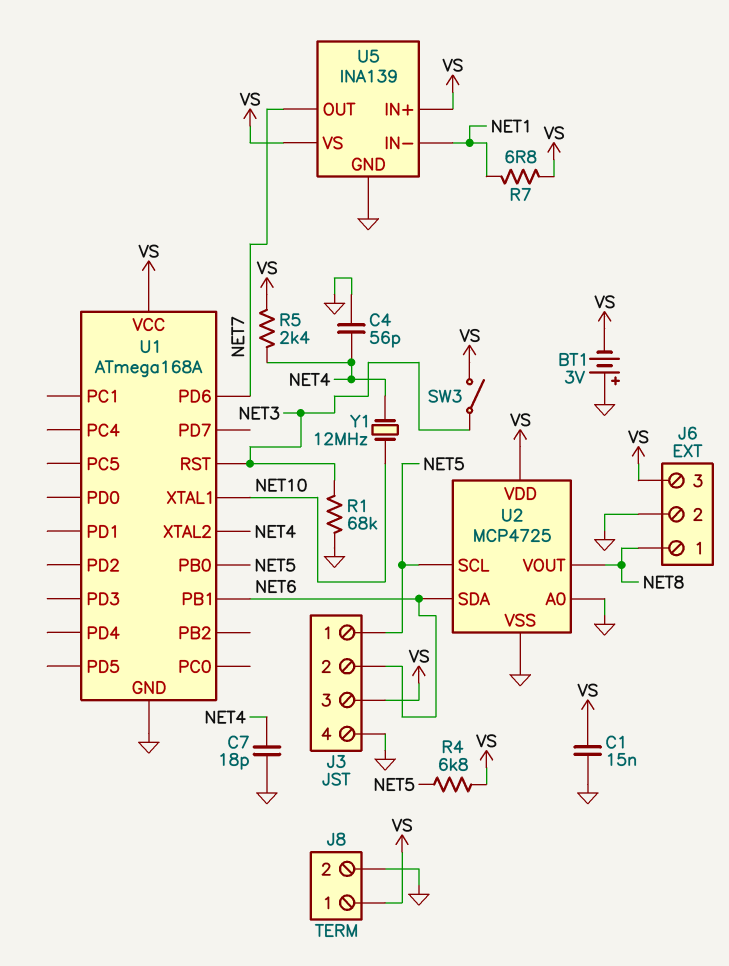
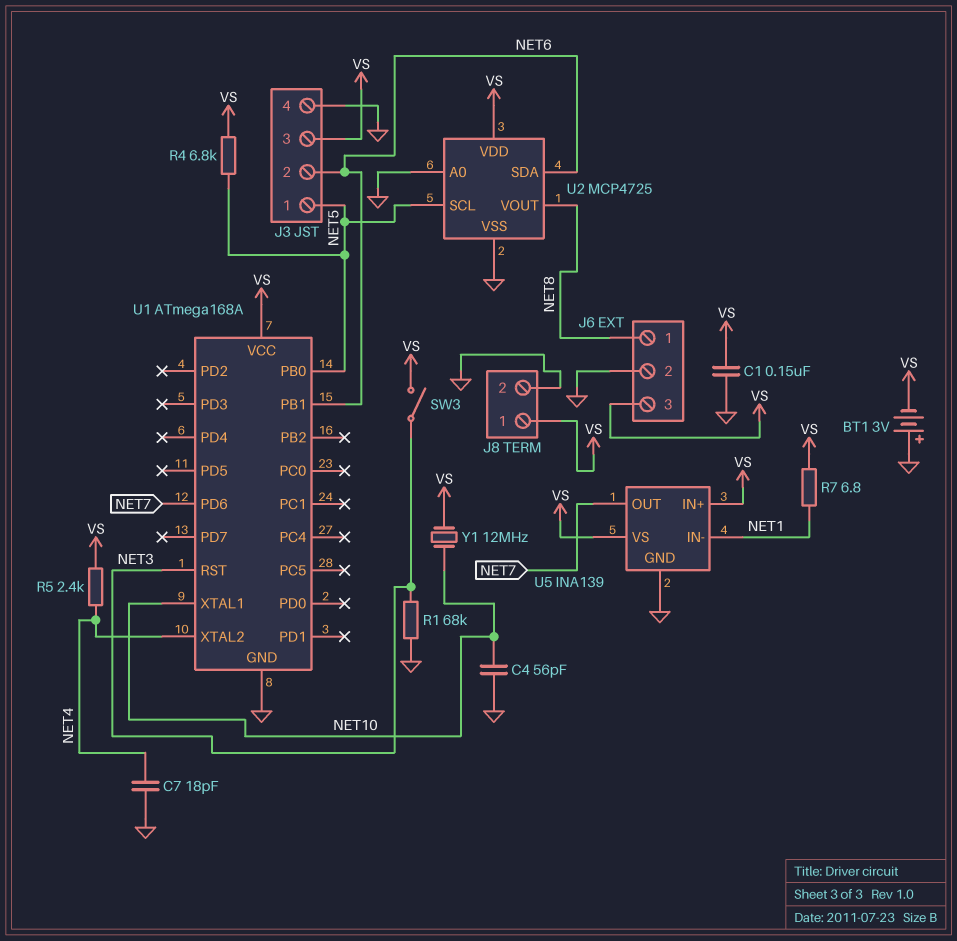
C1: 15nF (GND, VS) -> 150nF (GND, VS)
C4: 56pF (GND, NET4) -> 56pF (GND, NET10)
Y1: 12MHz (NET4, NET10) -> 12MHz (NET10, VS)

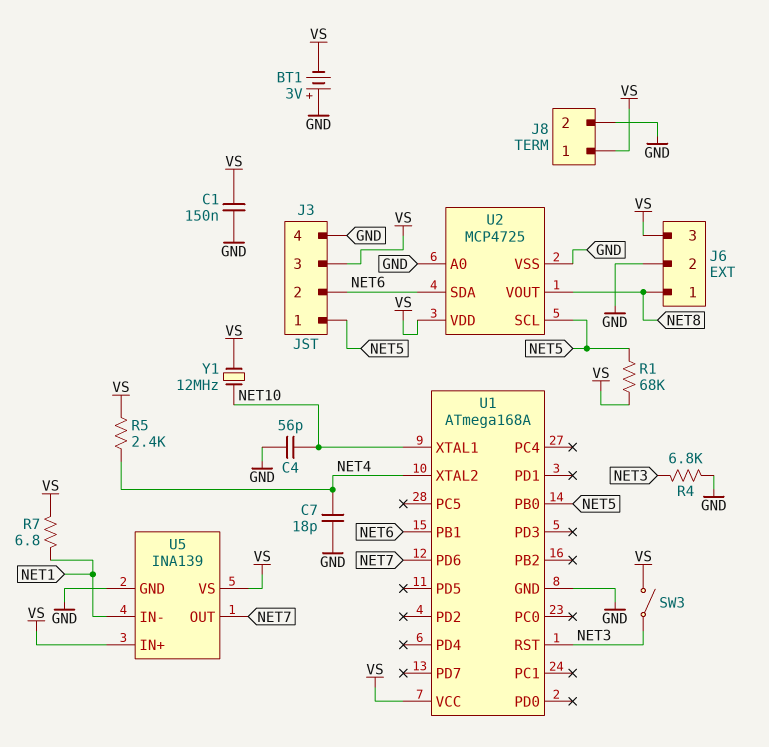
R1: 68k (GND, NET3) -> 68k (NET5, VS)
R4: 6.8k (NET5, VS) -> 6.8k (GND, NET3)

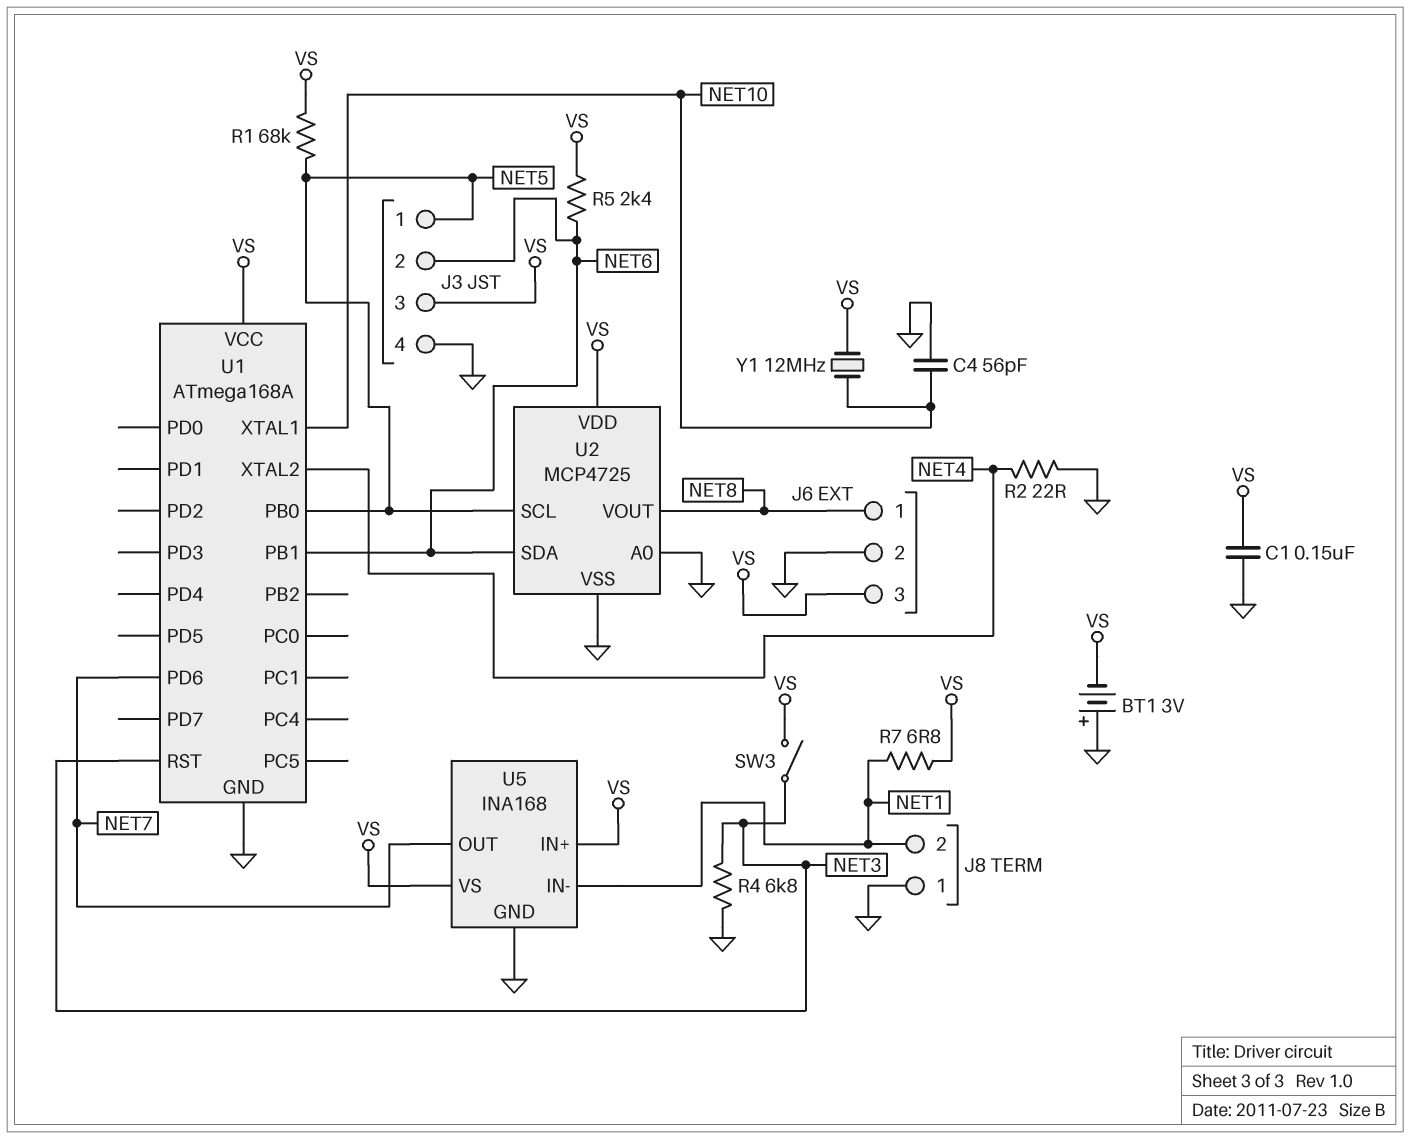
C7: 18pF (GND, NET4) -> none
J8 pin 1: VS -> GND
J8 pin 2: GND -> NET1
R2: none -> 22 (GND, NET4)
R5: 2.4k (NET4, VS) -> 2.4k (NET6, VS)
U5: INA139 -> INA168

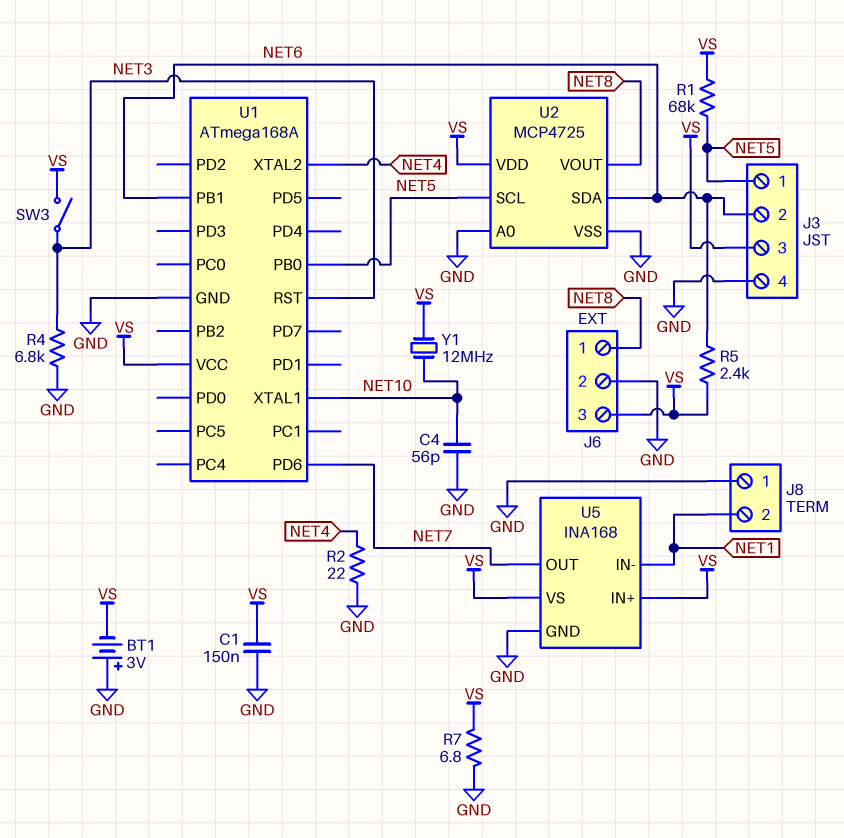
R7: 6.8 (NET1, VS) -> 6.8 (GND, VS)

